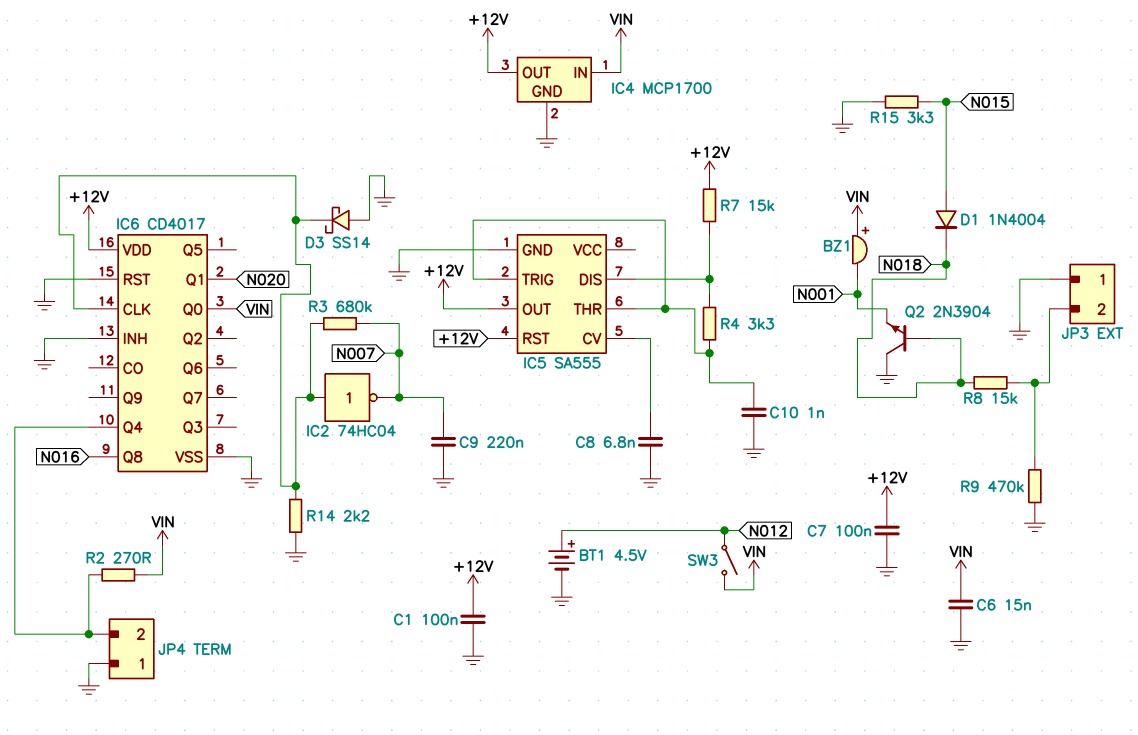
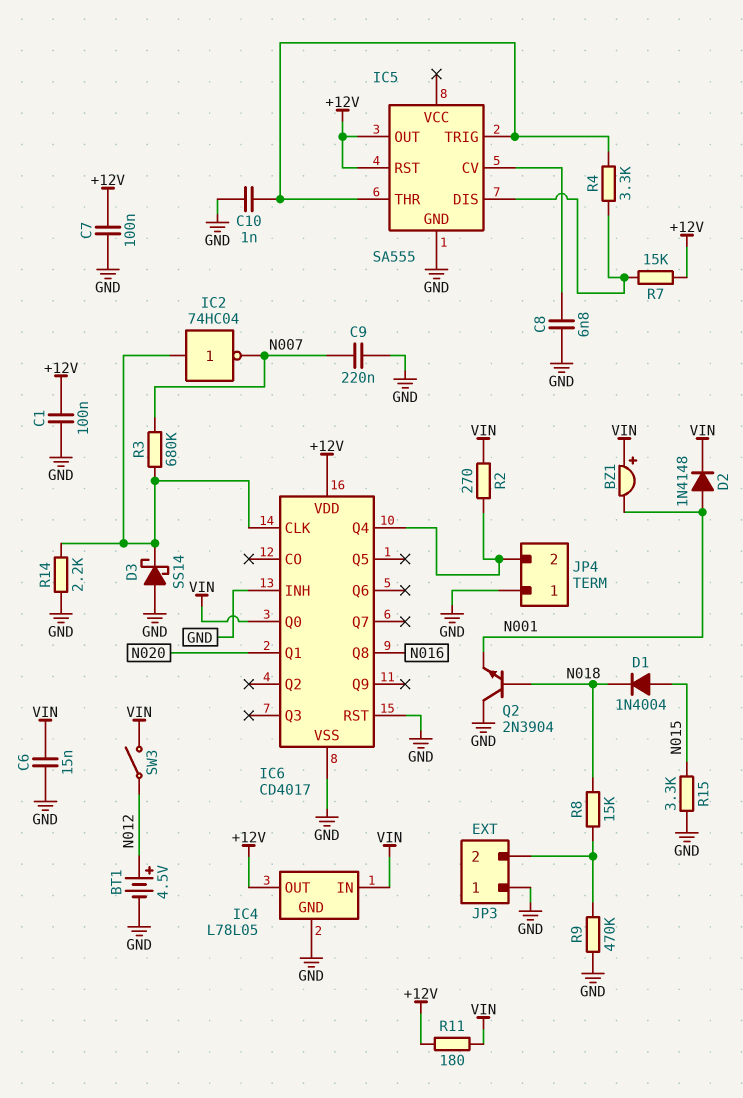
D2: none -> diode 1N4148 (A N001, K VIN)
IC4: MCP1700 -> L78L05
R11: none -> 180 (+12V, VIN)

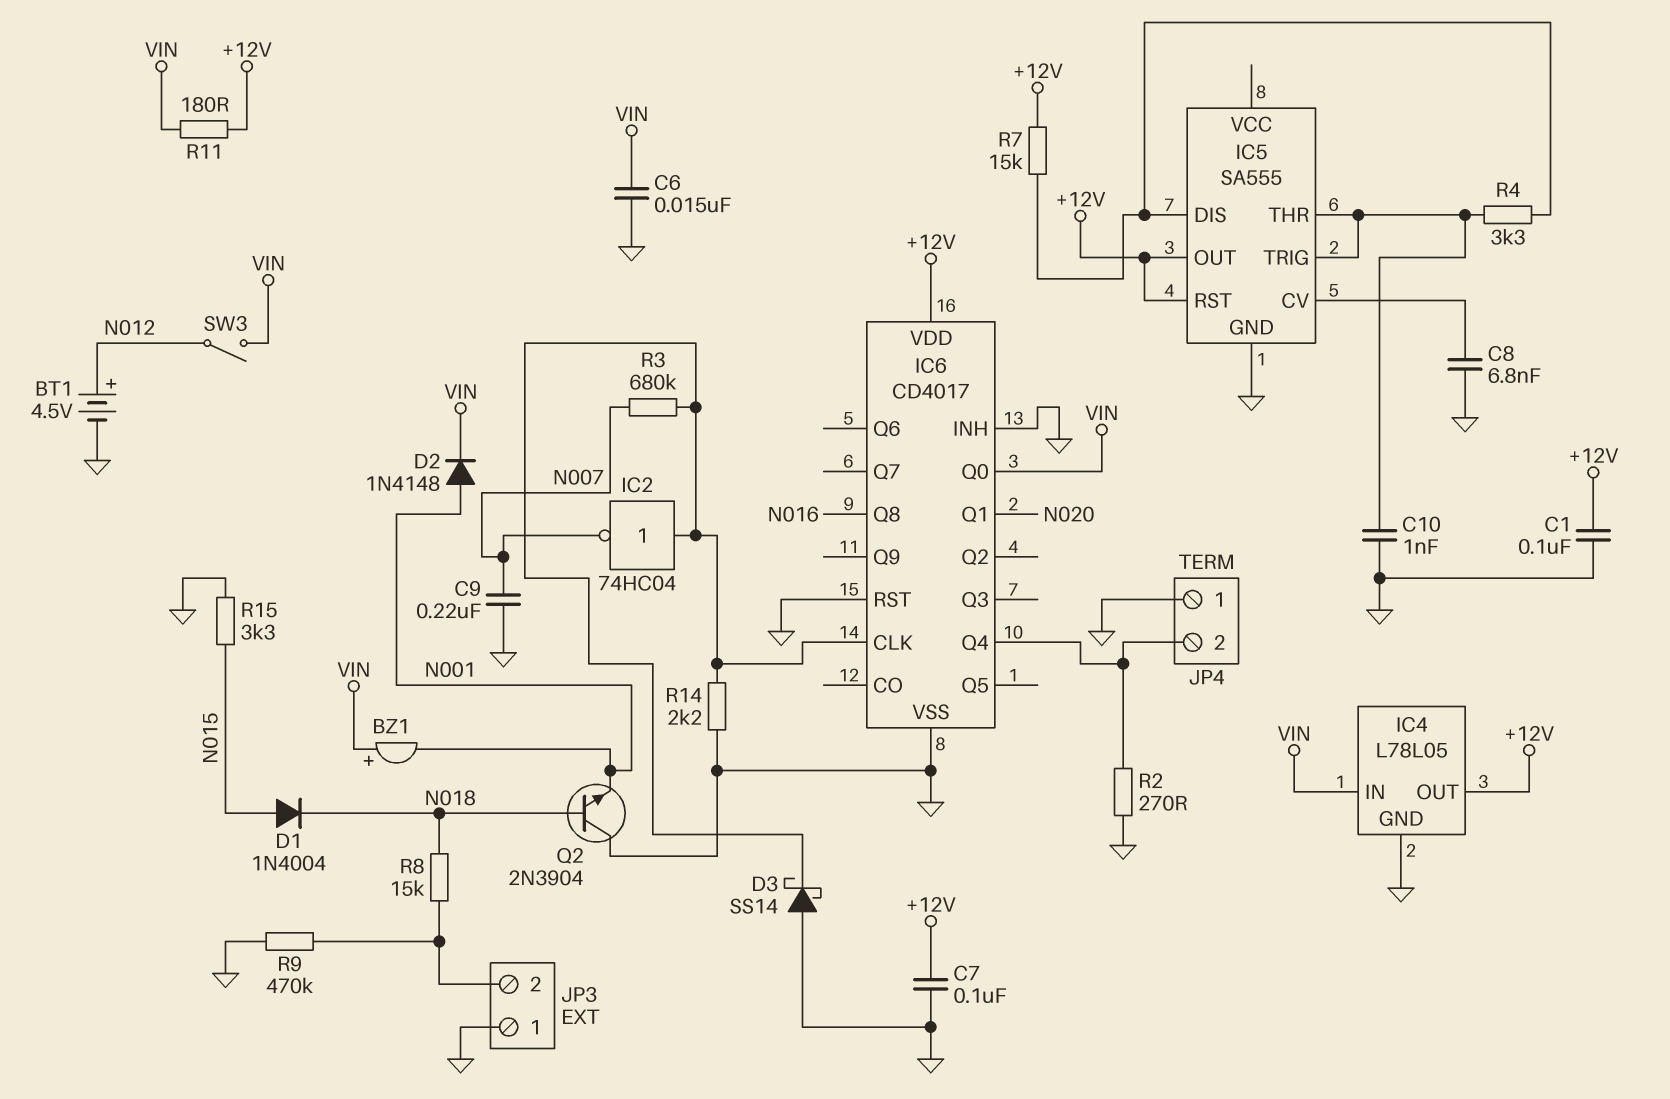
R2: 270 (IC6/Q4, VIN) -> 270 (GND, IC6/Q4)

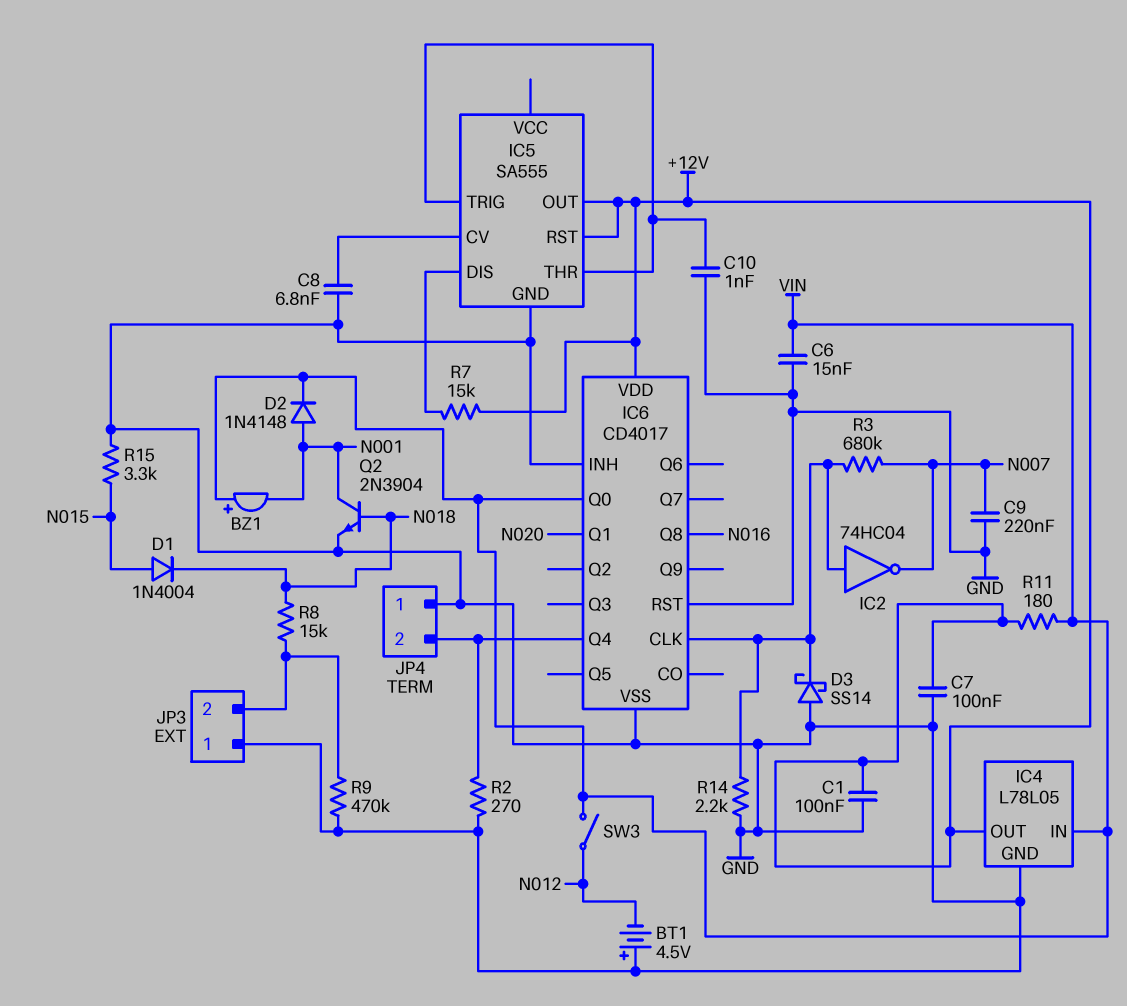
BT1: 4.5V (plus N012, minus GND) -> 4.5V (plus GND, minus N012)
Q2: NPN 2N3904 (B N018, C GND, E N001) -> NPN 2N3904 (B N018, C N001, E GND)
R4: 3.3k (IC5/DIS, IC5/THR) -> none

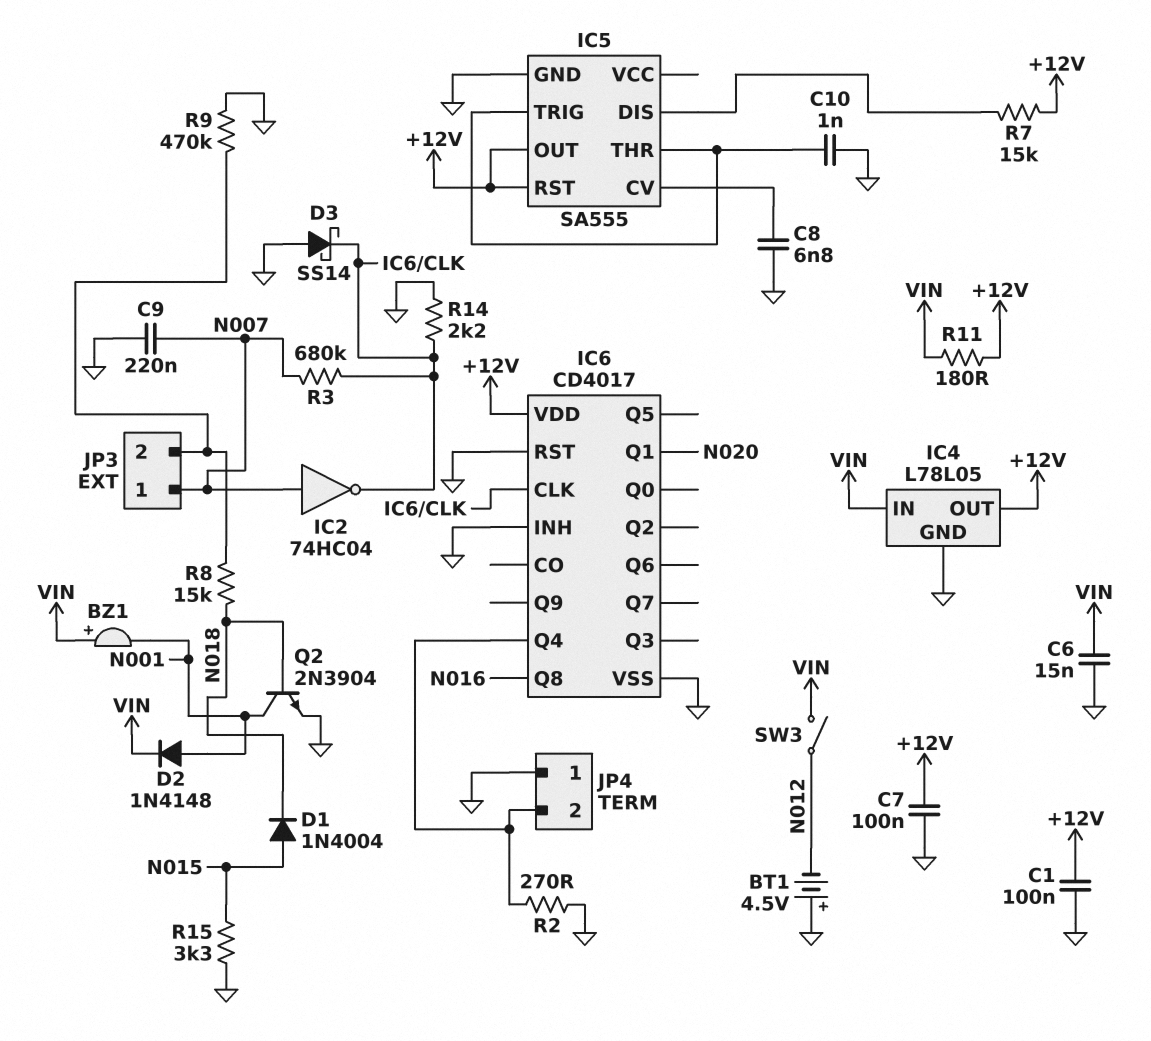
IC2: NOT 74HC04 (in IC6/CLK, out N007) -> NOT 74HC04 (in N007, out IC6/CLK)
IC6 pin Q0: VIN -> none
JP3 pin 1: GND -> N007

